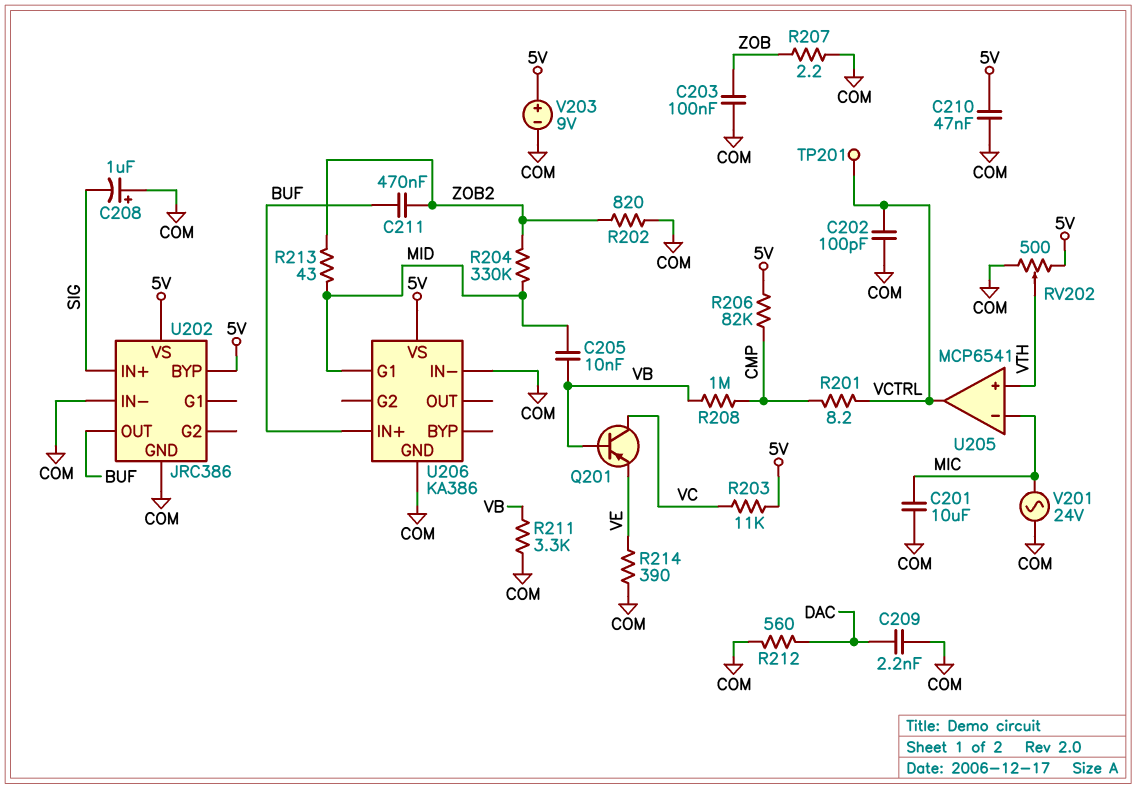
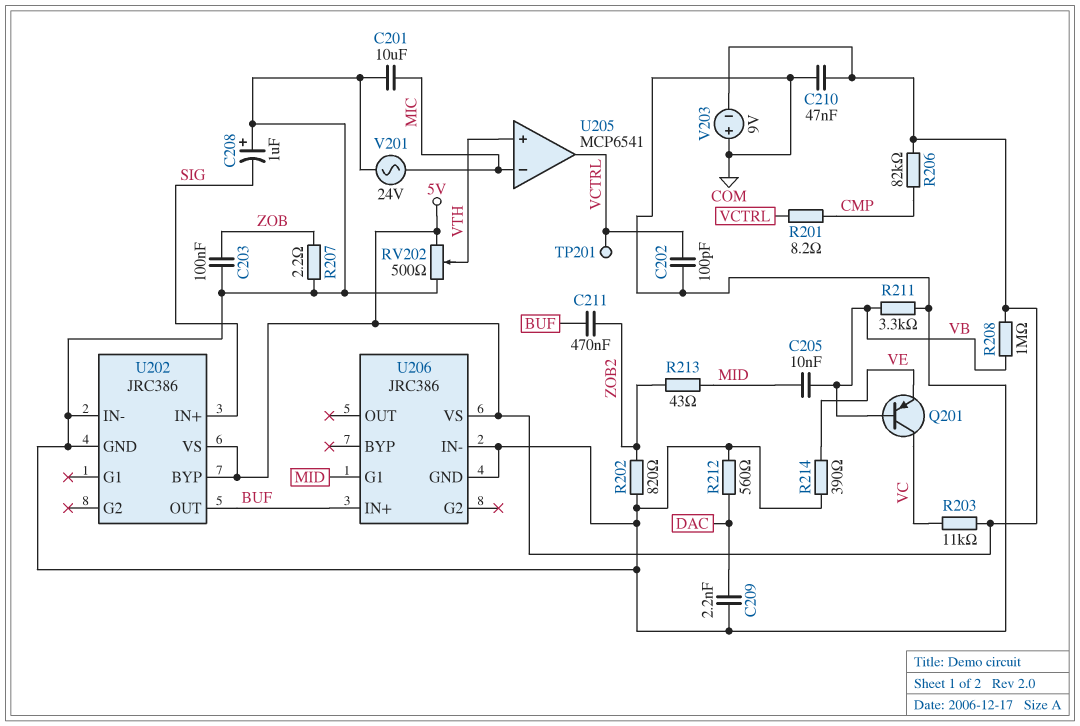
R204: 330k (MID, ZOB2) -> none
R208: 1M (CMP, VB) -> 1M (5V, VB)
U206: KA386 -> JRC386
V203: 9V (plus 5V, minus COM) -> 9V (plus COM, minus 5V)

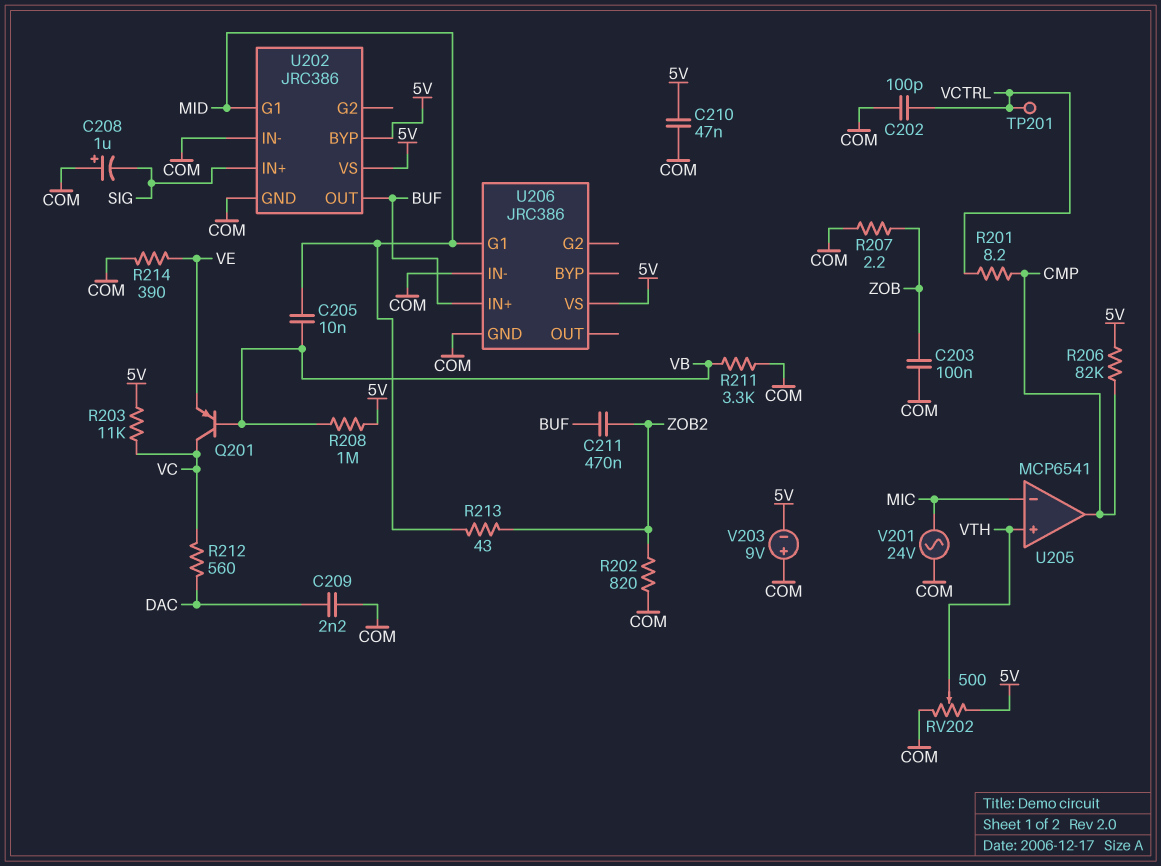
C201: 10uF (COM, MIC) -> none
R212: 560 (COM, DAC) -> 560 (DAC, VC)
U202 pin G1: none -> MID
U205 pin out: VCTRL -> CMP

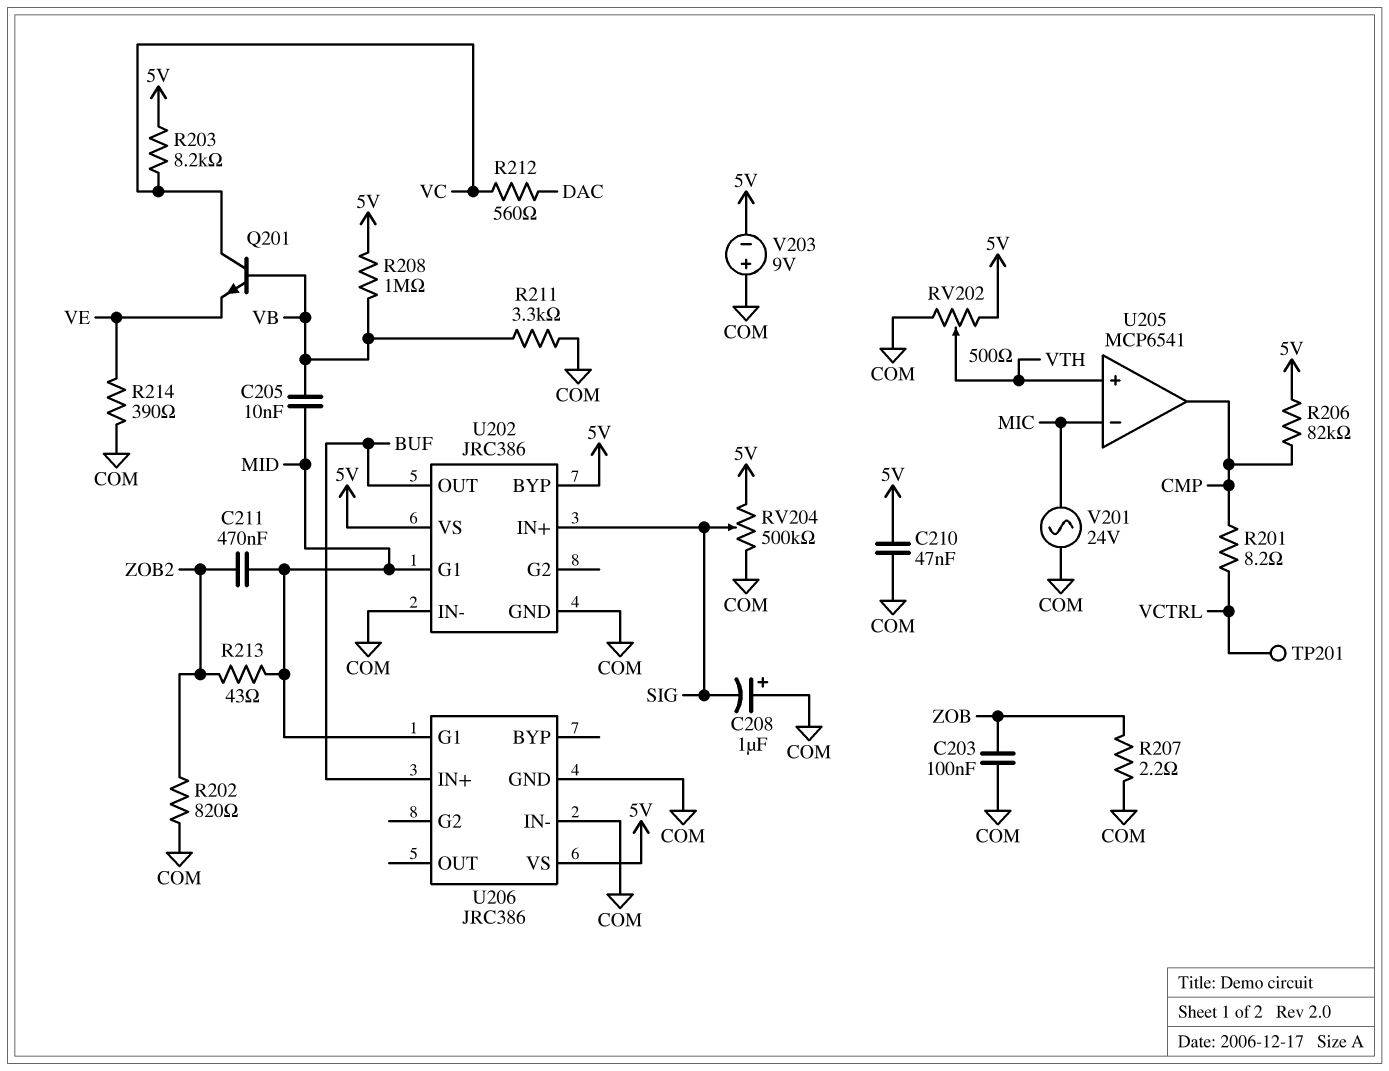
C202: 100pF (COM, VCTRL) -> none
C209: 2.2nF (COM, DAC) -> none
C211: 470nF (BUF, ZOB2) -> 470nF (MID, ZOB2)
Q201: PNP (B VB, C VC, E VE) -> NPN (B VB, C VC, E VE)
R203: 11k (5V, VC) -> 8.2k (5V, VC)
RV204: none -> 500k (5V, COM, wiper SIG)

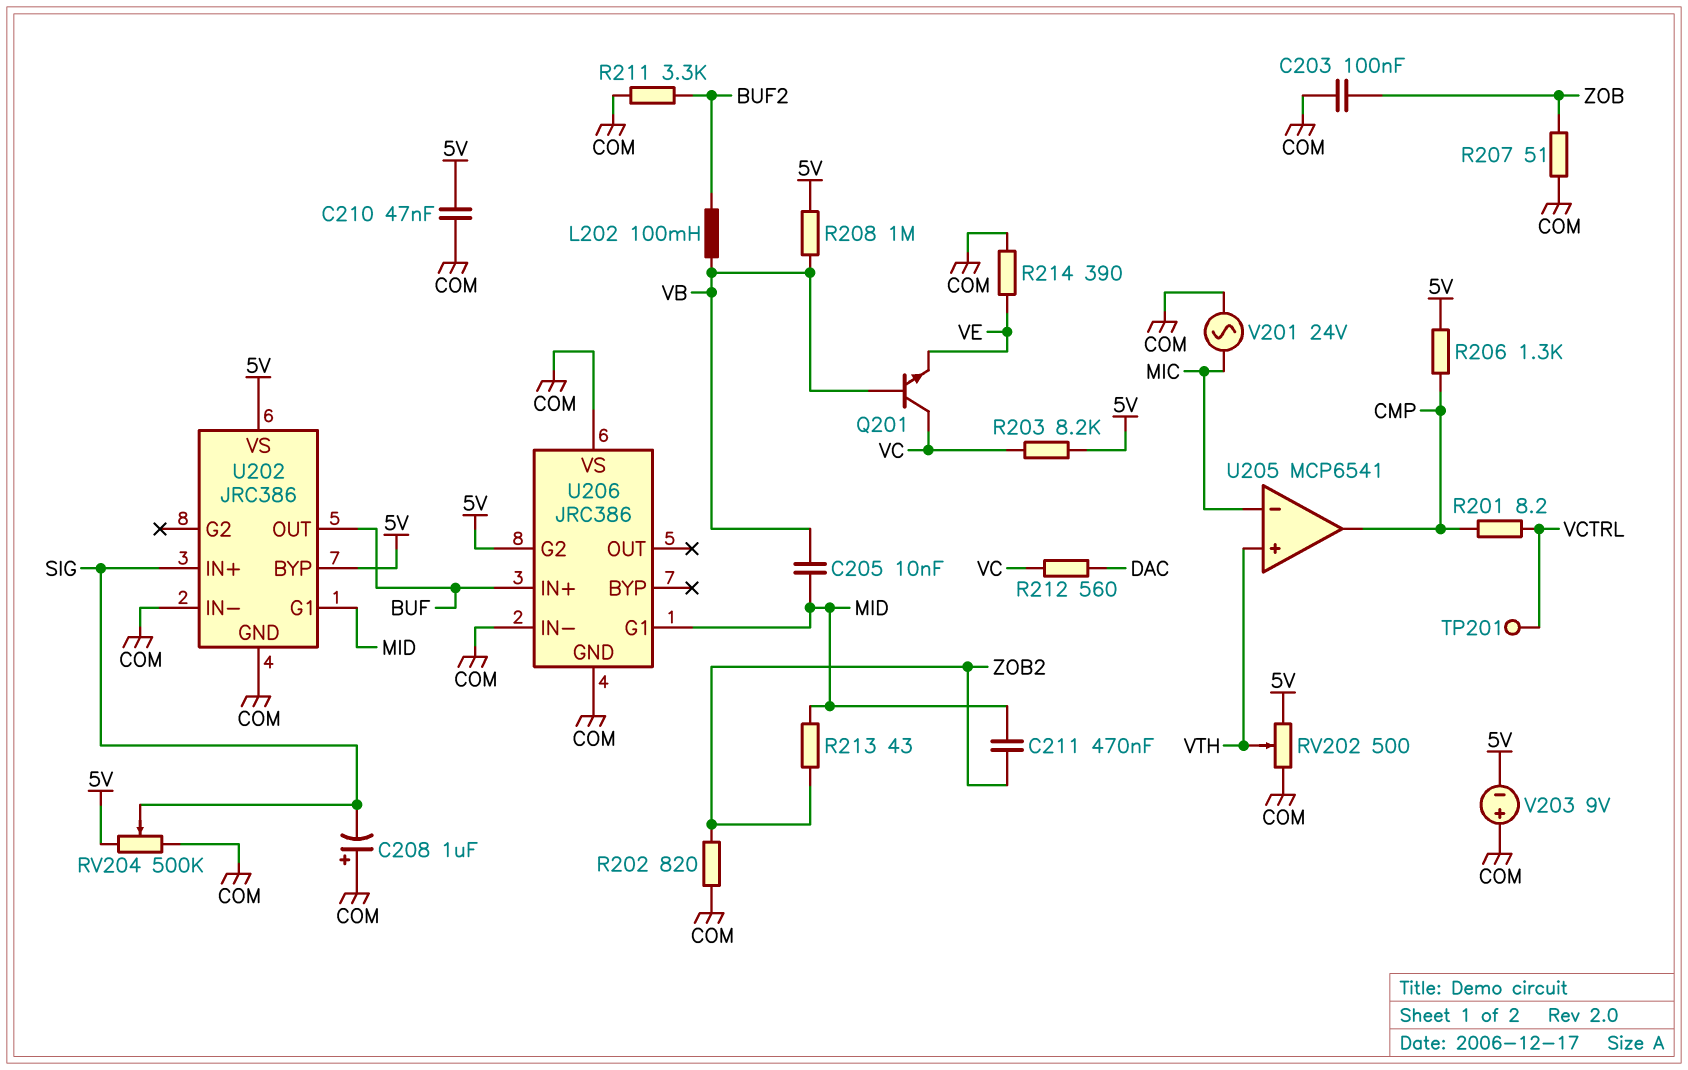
L202: none -> 100mH (BUF2, VB)
R206: 82k (5V, CMP) -> 1.3k (5V, CMP)
R207: 2.2 (COM, ZOB) -> 51 (COM, ZOB)
R211: 3.3k (COM, VB) -> 3.3k (BUF2, COM)
U206 pin G2: none -> 5V
U206 pin VS: 5V -> COM

